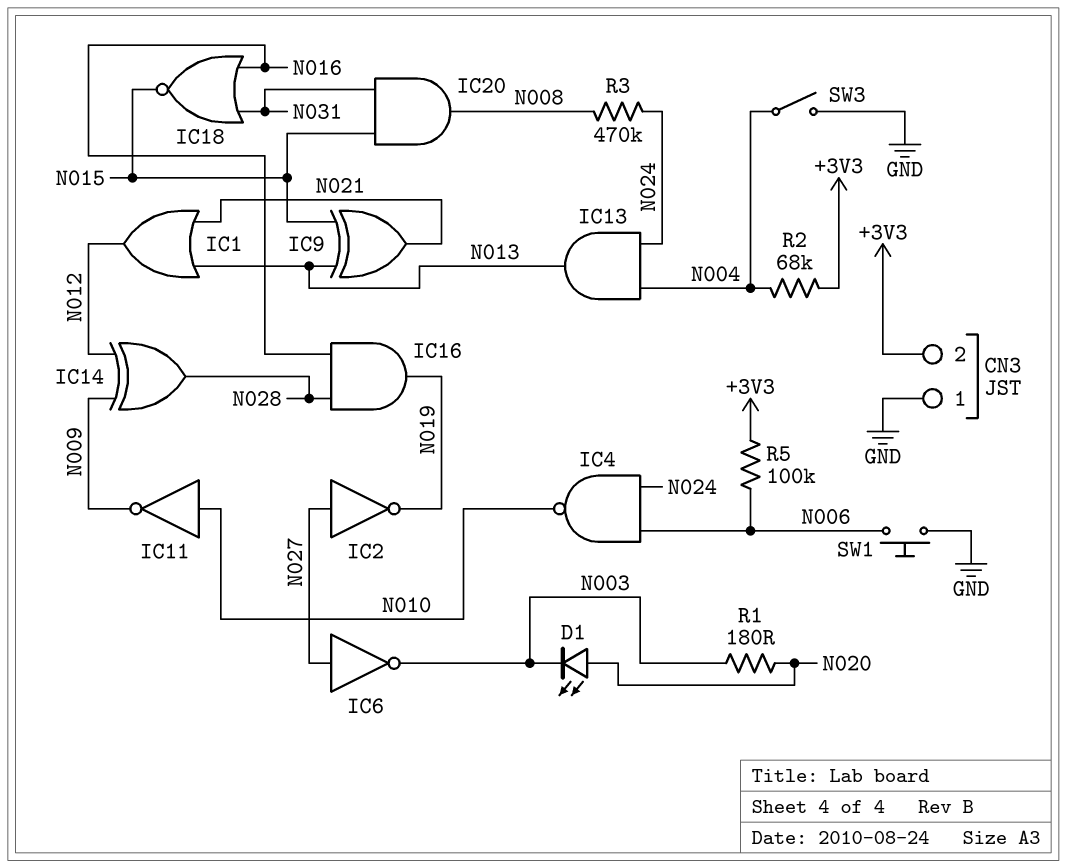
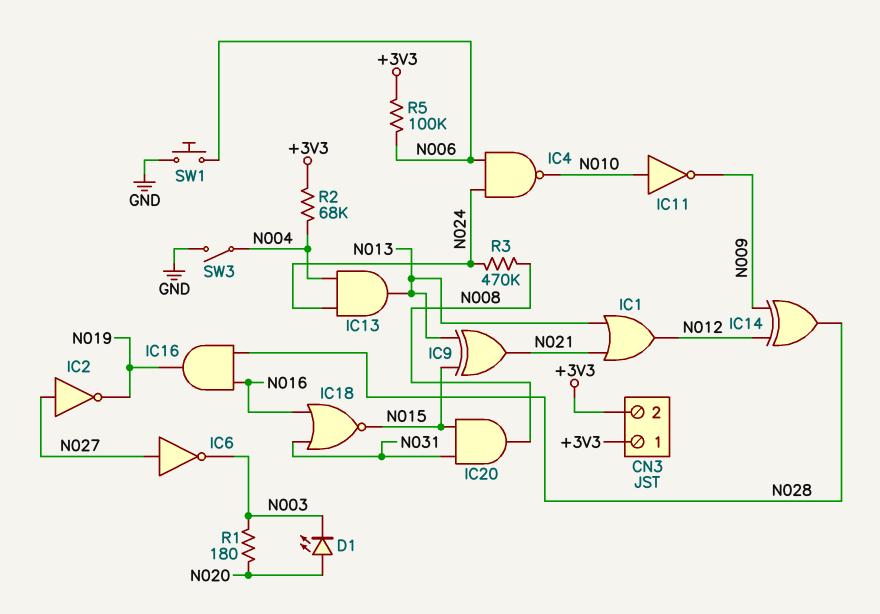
CN3 pin 1: GND -> +3V3

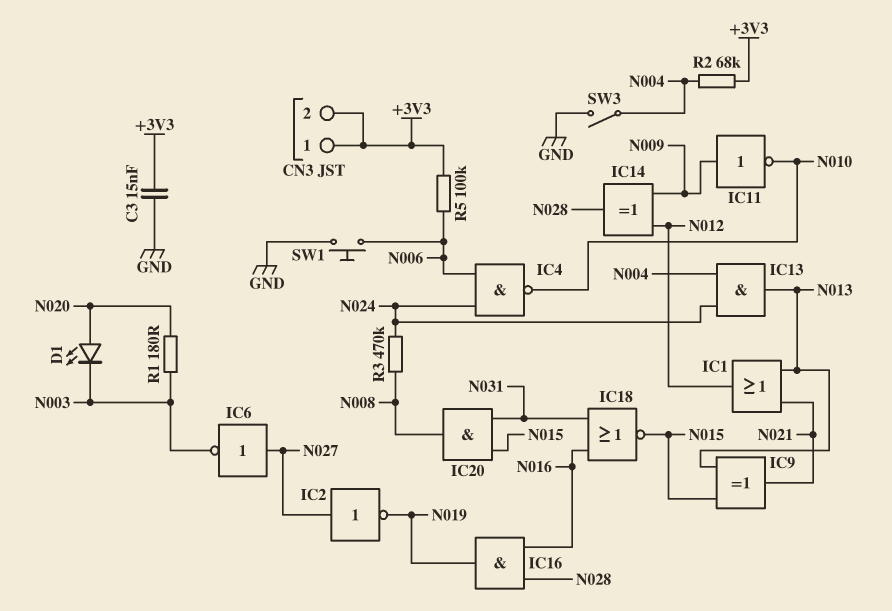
C3: none -> 15nF (+3V3, GND)
IC11: NOT (in N010, out N009) -> NOT (in N009, out N010)

